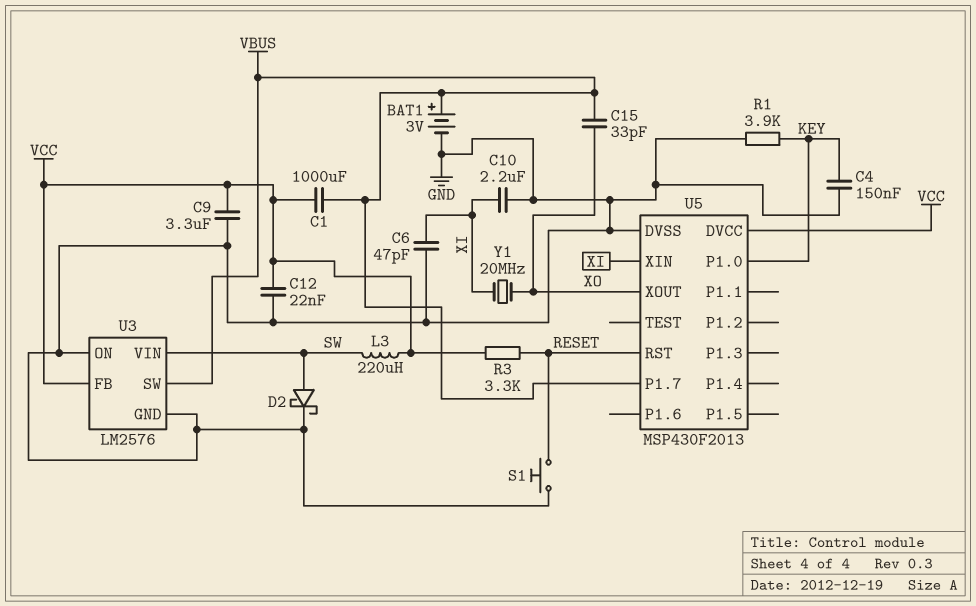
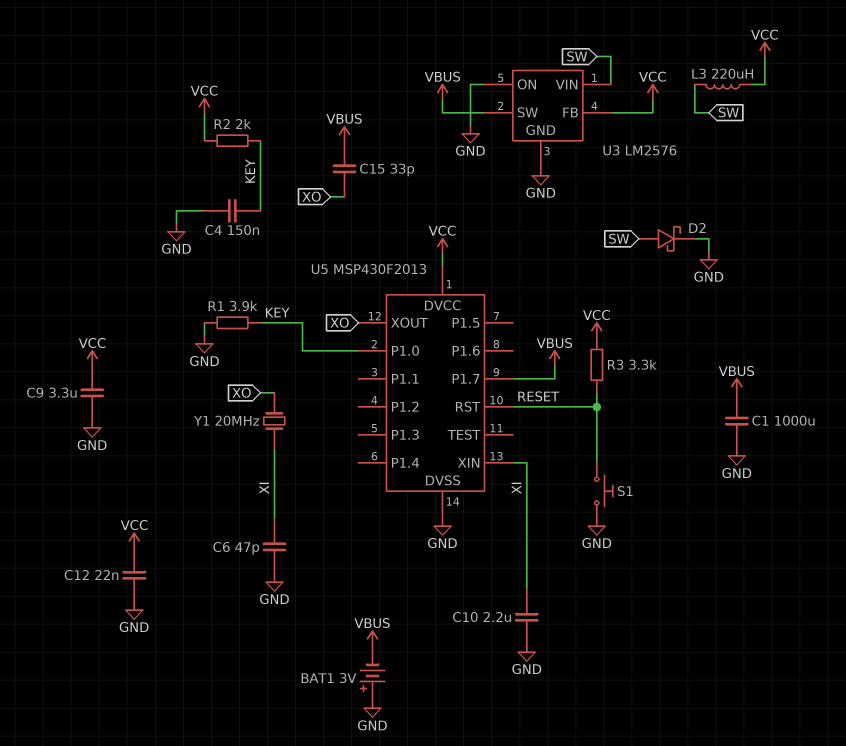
BAT1: 3V (plus VBUS, minus GND) -> 3V (plus GND, minus VBUS)
C1: 1000uF (VBUS, VCC) -> 1000uF (GND, VBUS)
R2: none -> 2k (KEY, VCC)

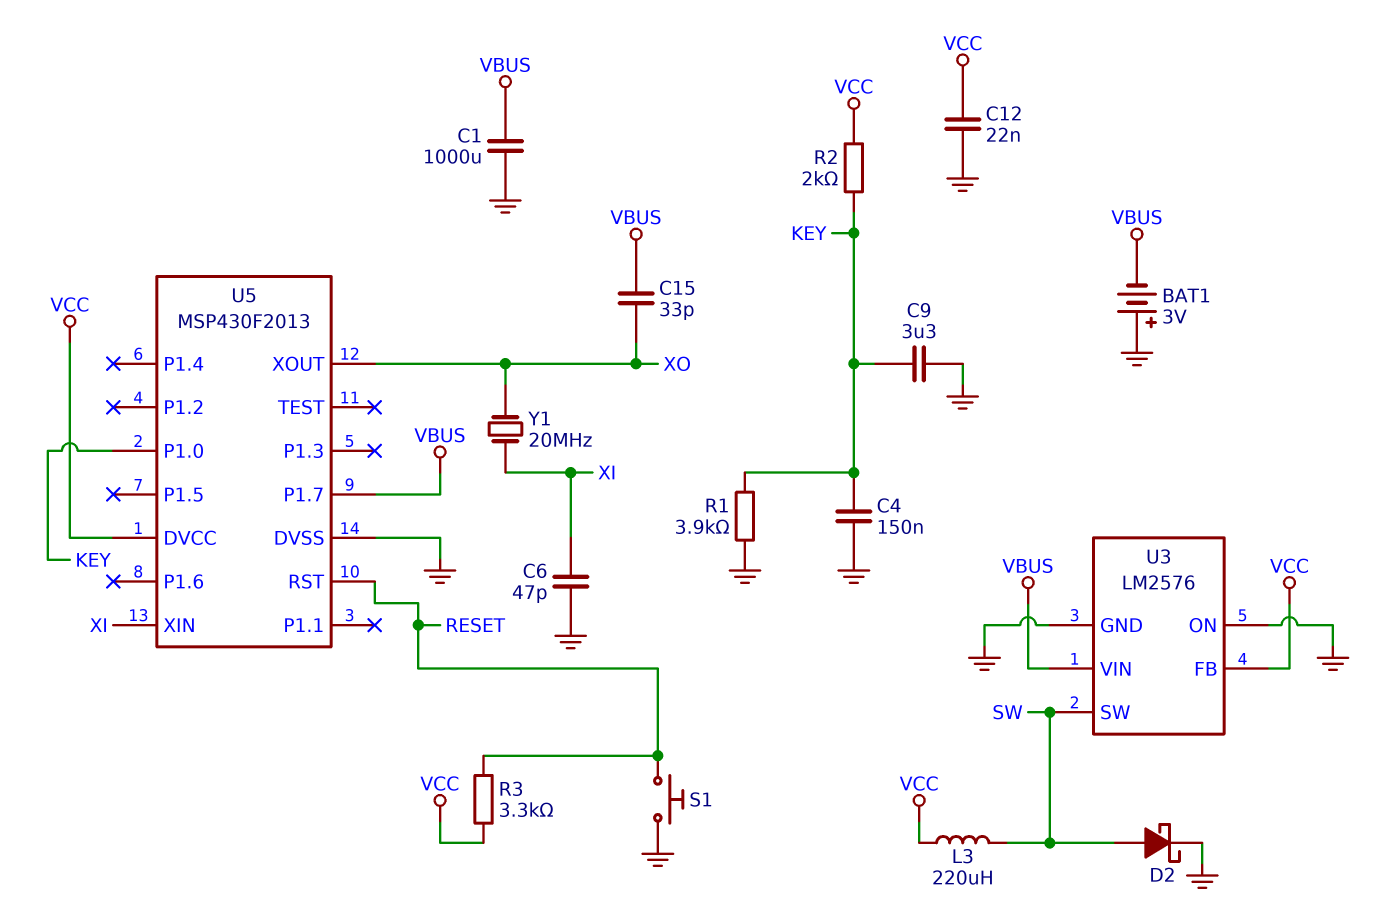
C9: 3.3uF (GND, VCC) -> 3.3uF (GND, KEY)
C10: 2.2uF (GND, XI) -> none
U3 pin SW: VBUS -> SW
U3 pin VIN: SW -> VBUS

